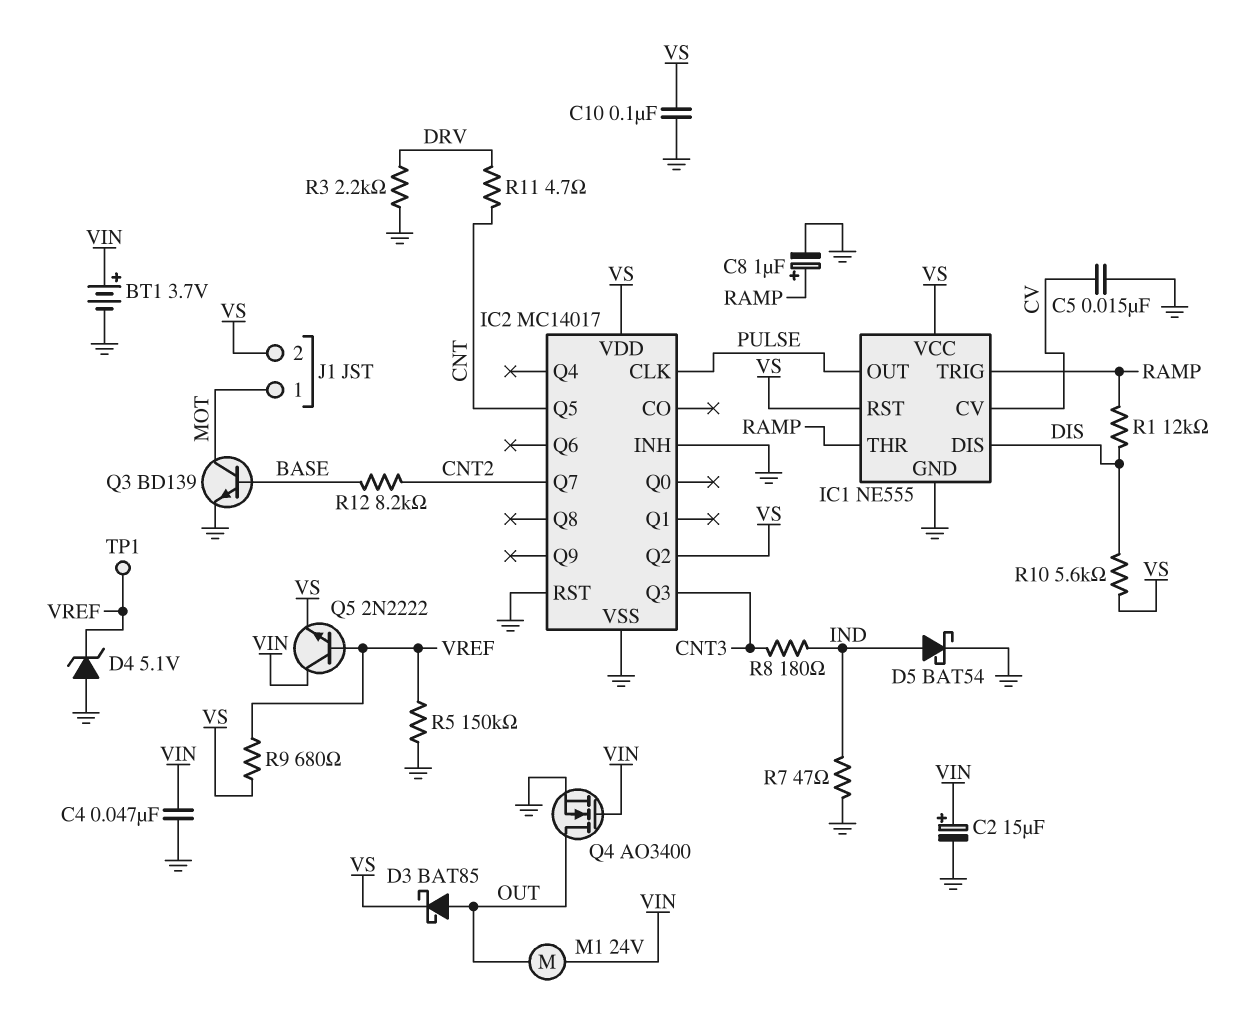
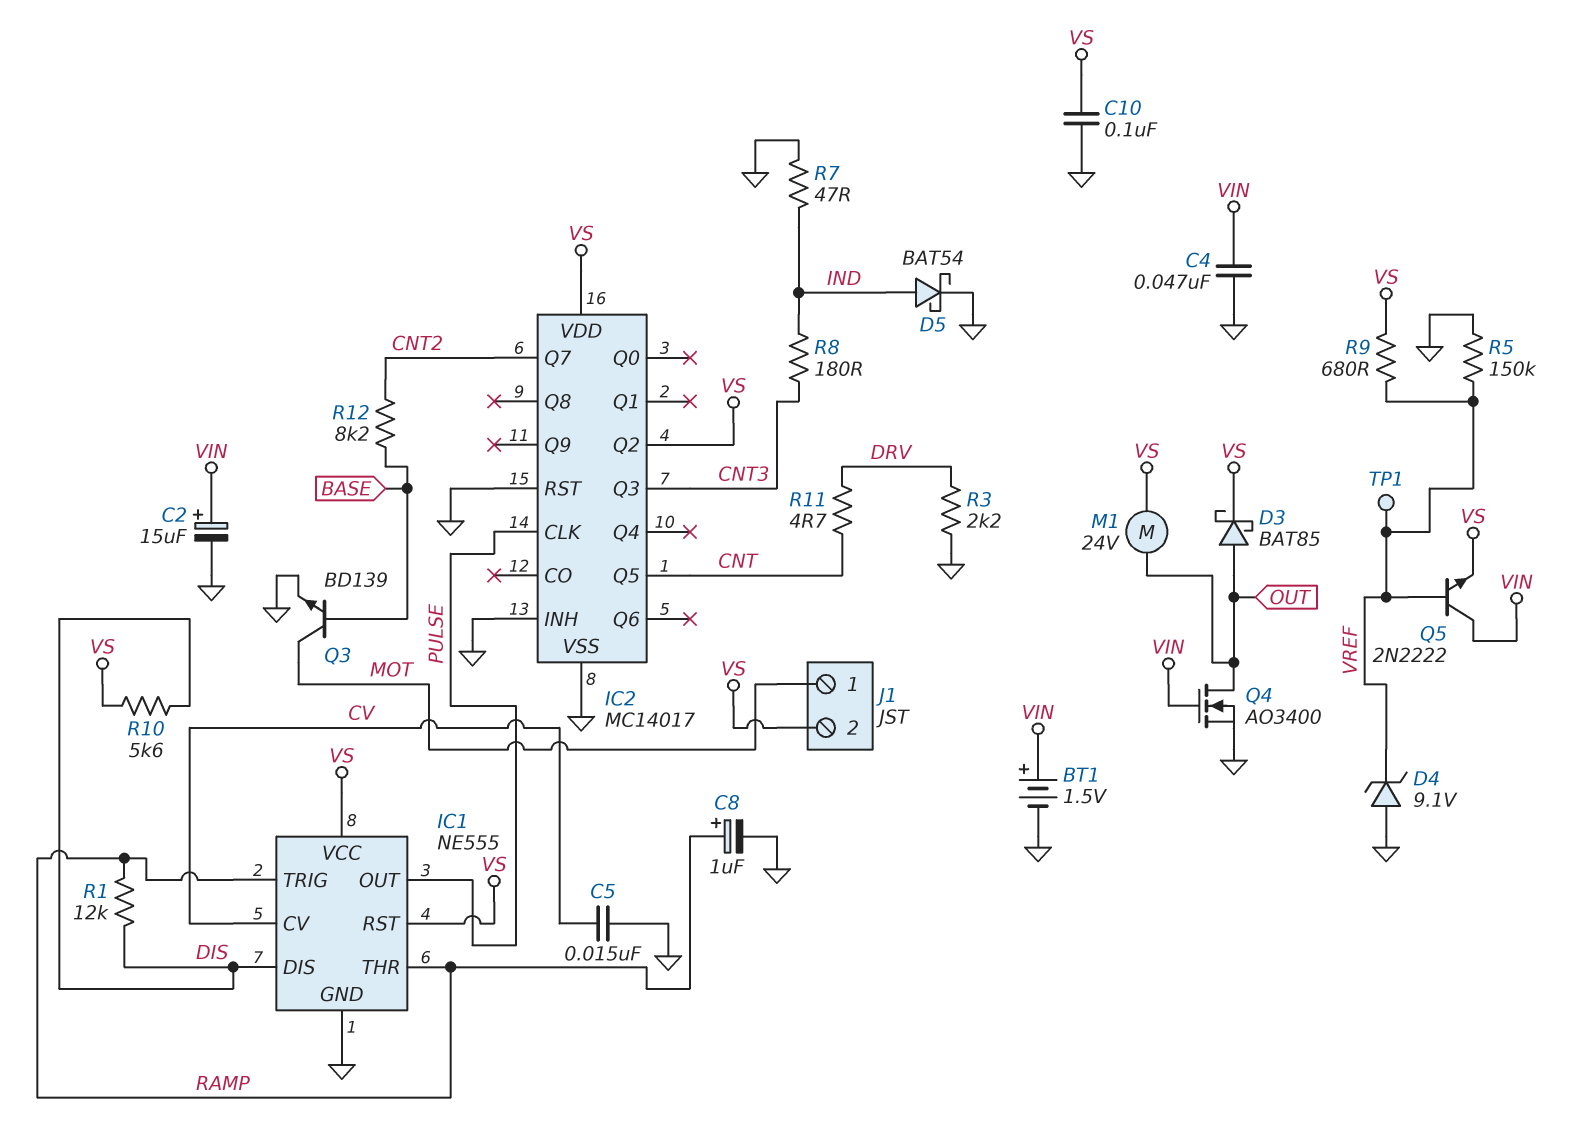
BT1: 3.7V (plus VIN, minus GND) -> 1.5V (plus VIN, minus GND)
D4: zener 5.1V (A GND, K VREF) -> zener 9.1V (A GND, K VREF)
M1: motor 24V (OUT, VIN) -> motor 24V (OUT, VS)

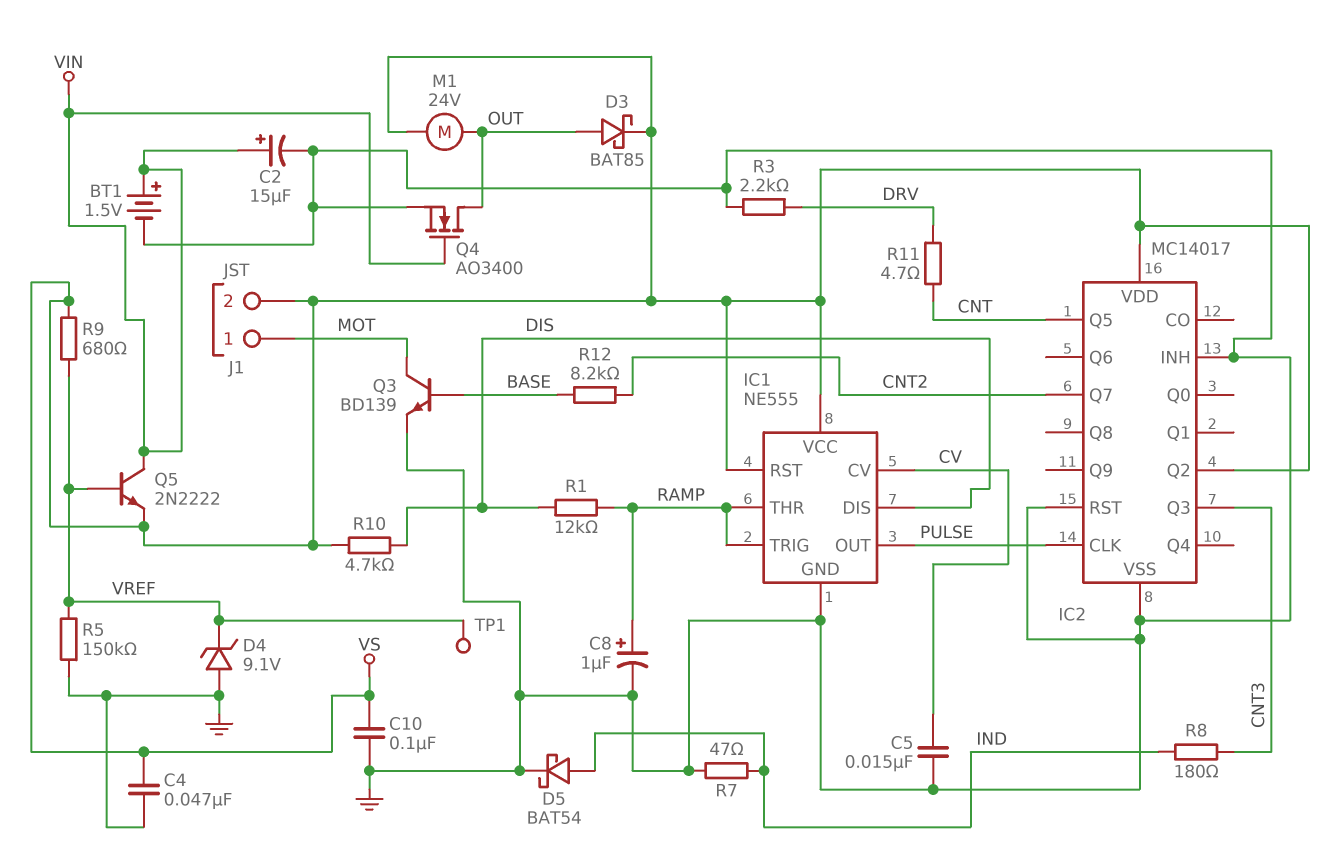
C4: 47nF (GND, VIN) -> 47nF (GND, VS)
R10: 5.6k (DIS, VS) -> 4.7k (DIS, VS)

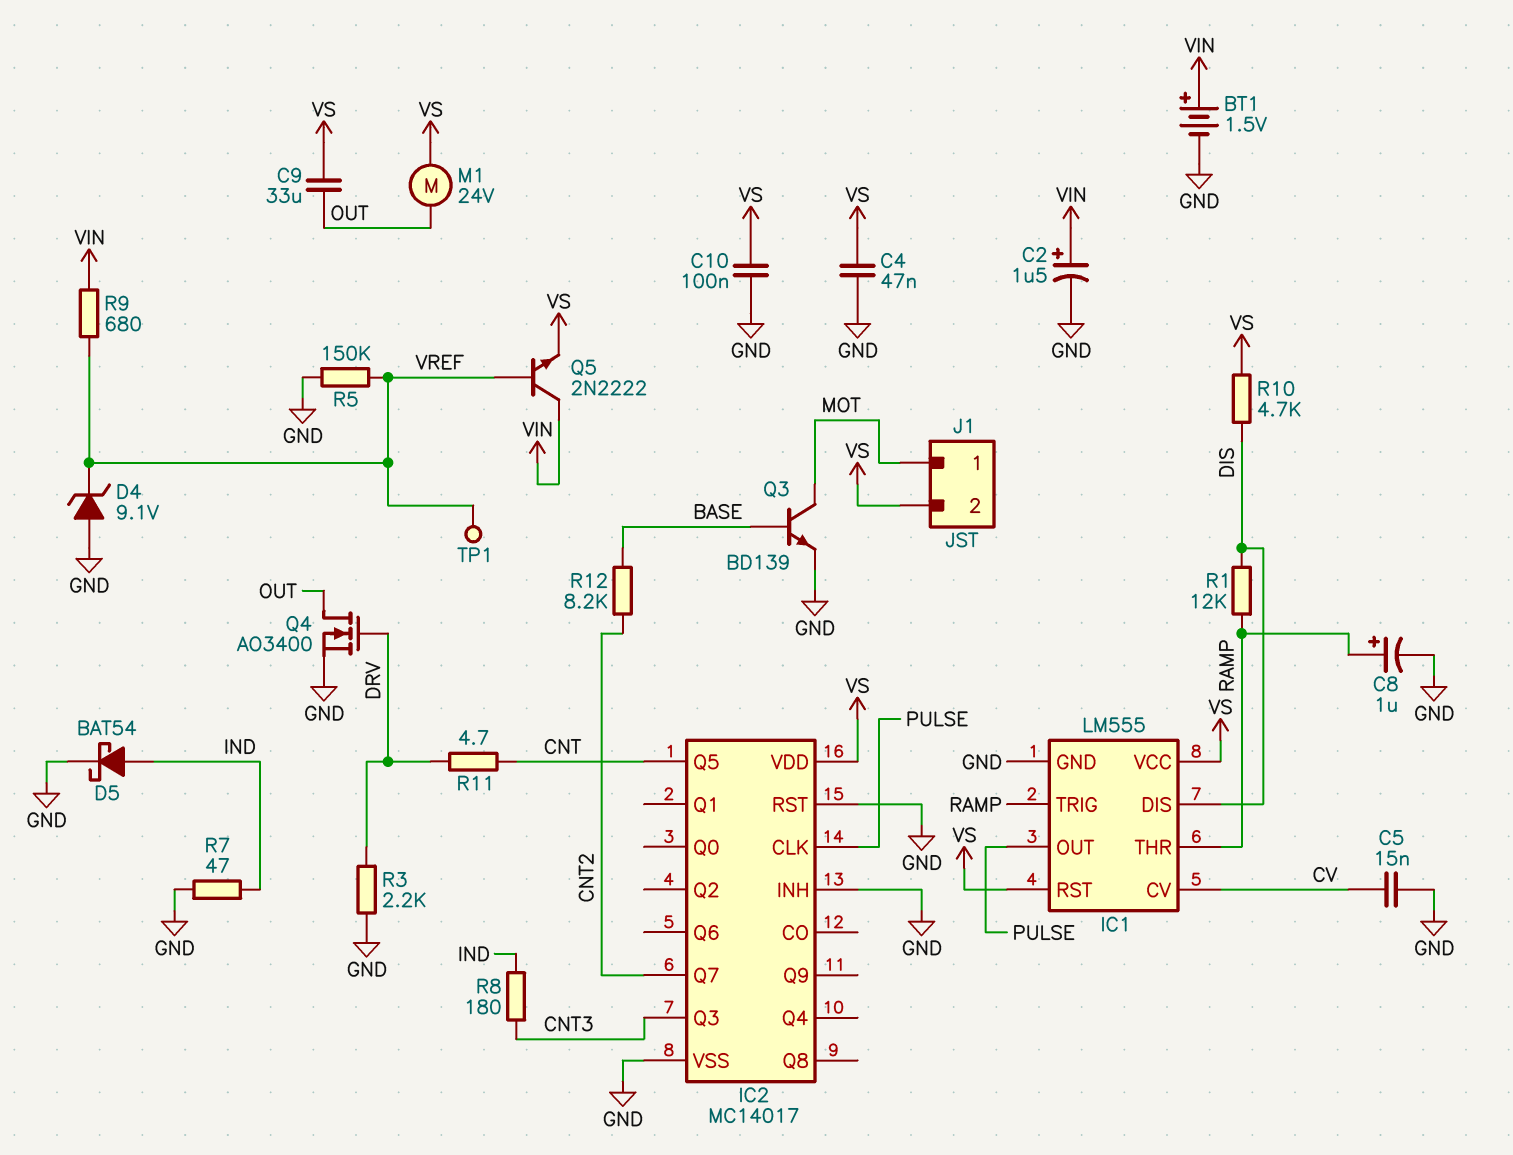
C2: 15uF (plus VIN, minus GND) -> 1.5uF (plus VIN, minus GND)
C9: none -> 33uF (OUT, VS)
D3: schottky BAT85 (A OUT, K VS) -> none
IC1: NE555 -> LM555
IC2 pin Q2: VS -> none
Q4: NMOS AO3400 (G VIN, D OUT, S GND) -> NMOS AO3400 (G DRV, D OUT, S GND)
R9: 680 (VREF, VS) -> 680 (VIN, VREF)

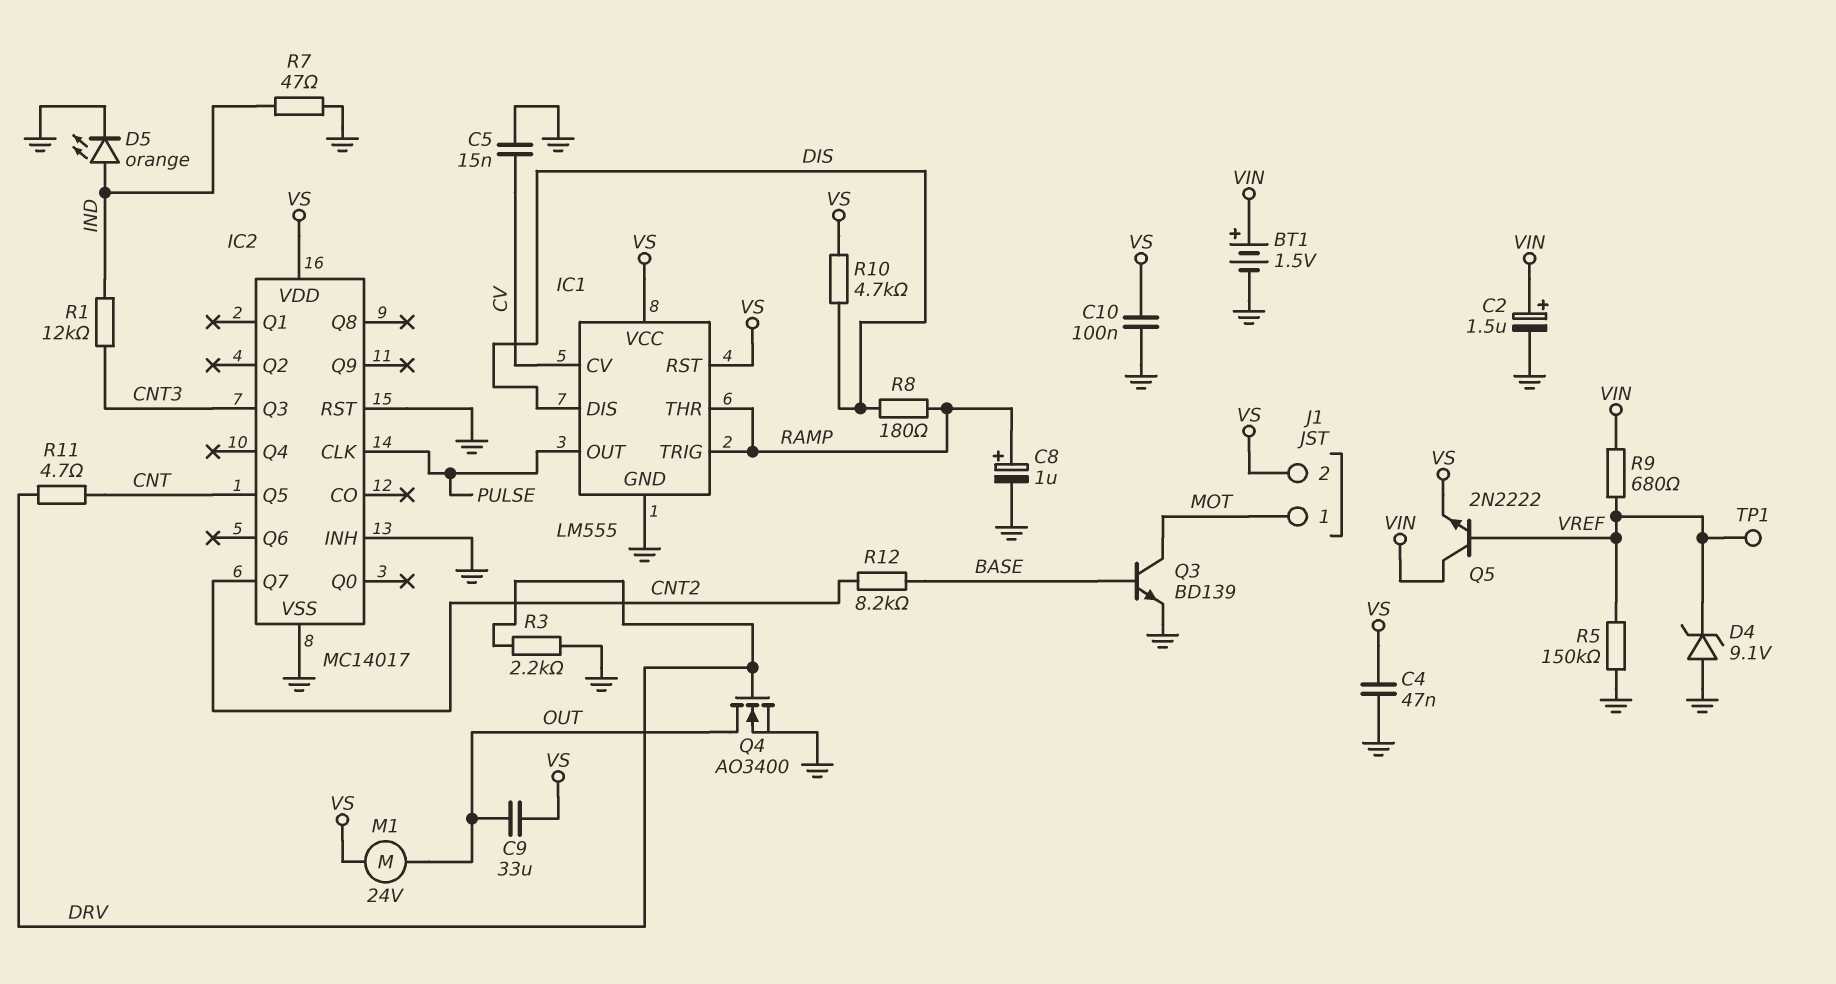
D5: schottky BAT54 (A IND, K GND) -> LED orange (A IND, K GND)
R1: 12k (DIS, RAMP) -> 12k (CNT3, IND)
R8: 180 (CNT3, IND) -> 180 (DIS, RAMP)

